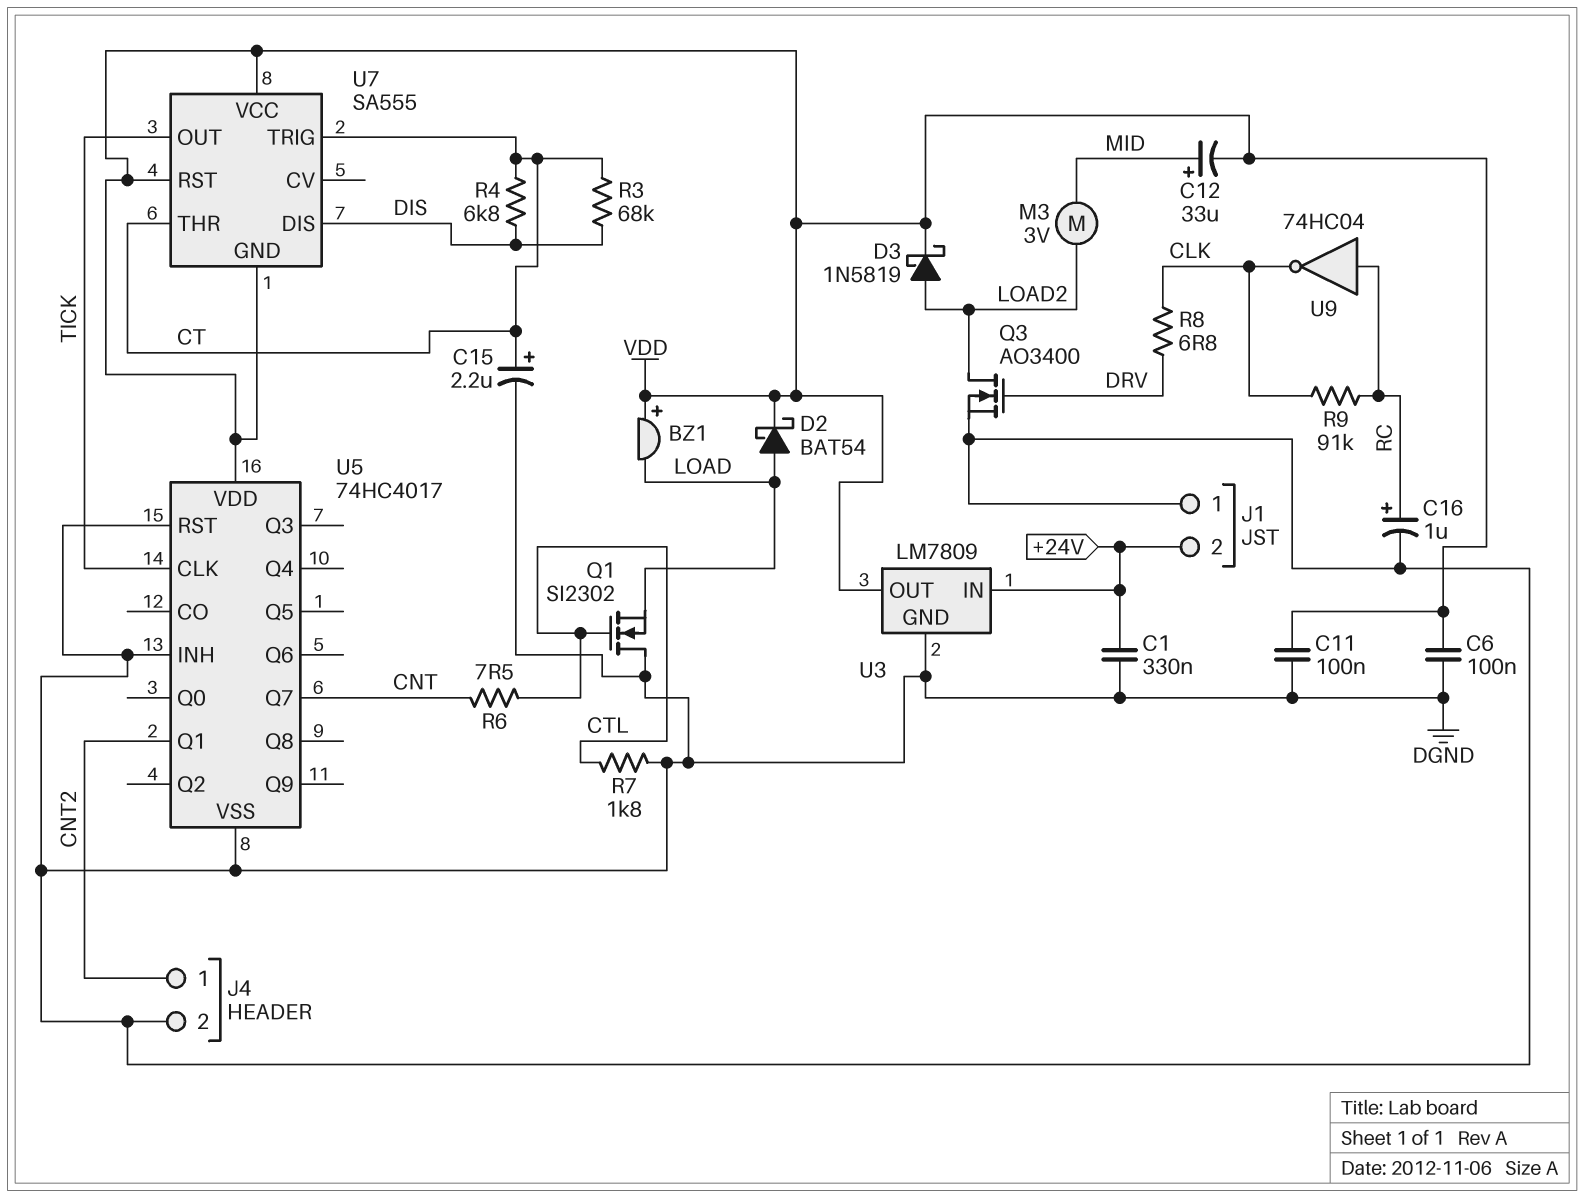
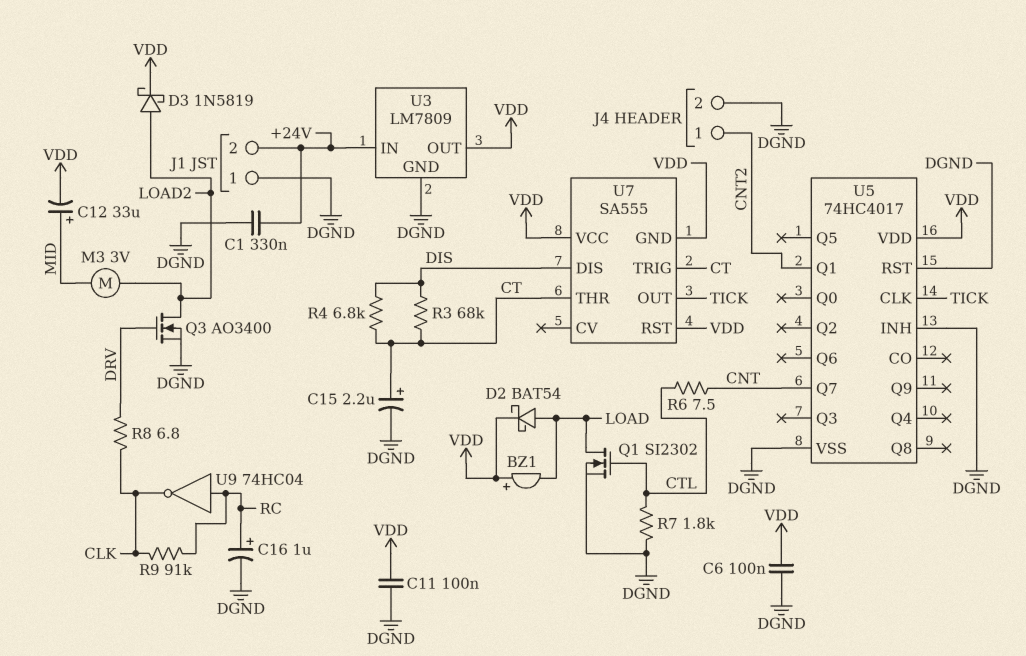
Q1: NMOS SI2302 (G CTL, D DGND, S LOAD) -> NMOS SI2302 (G CTL, D LOAD, S DGND)

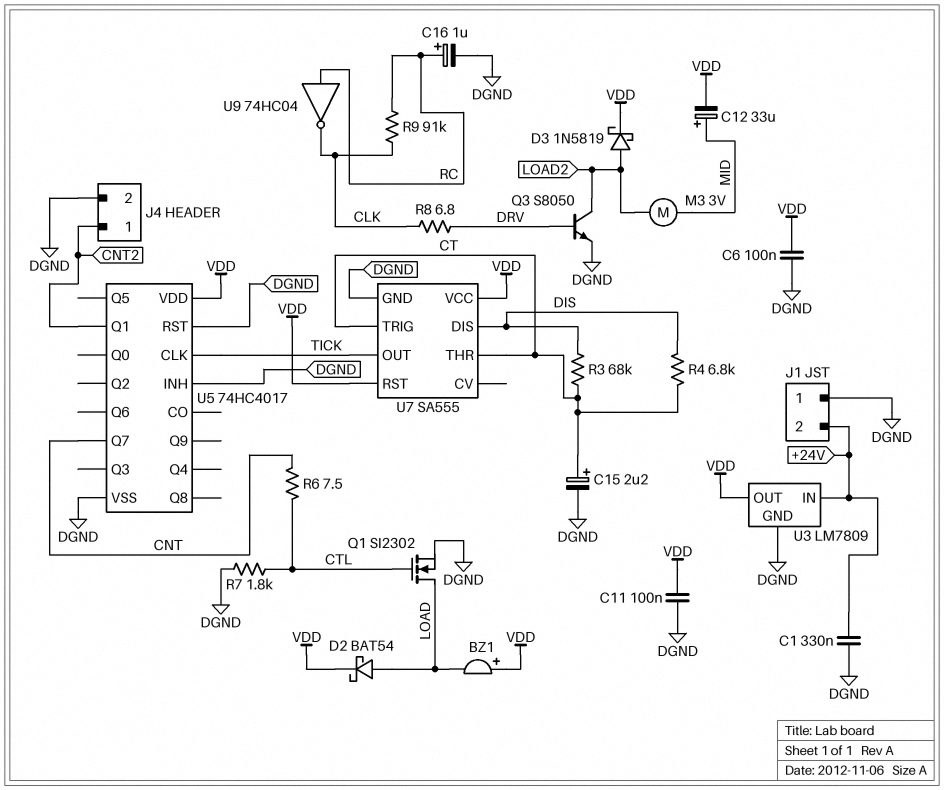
Q3: NMOS AO3400 (G DRV, D LOAD2, S DGND) -> NPN S8050 (B DRV, C LOAD2, E DGND)
U7 pin GND: VDD -> DGND

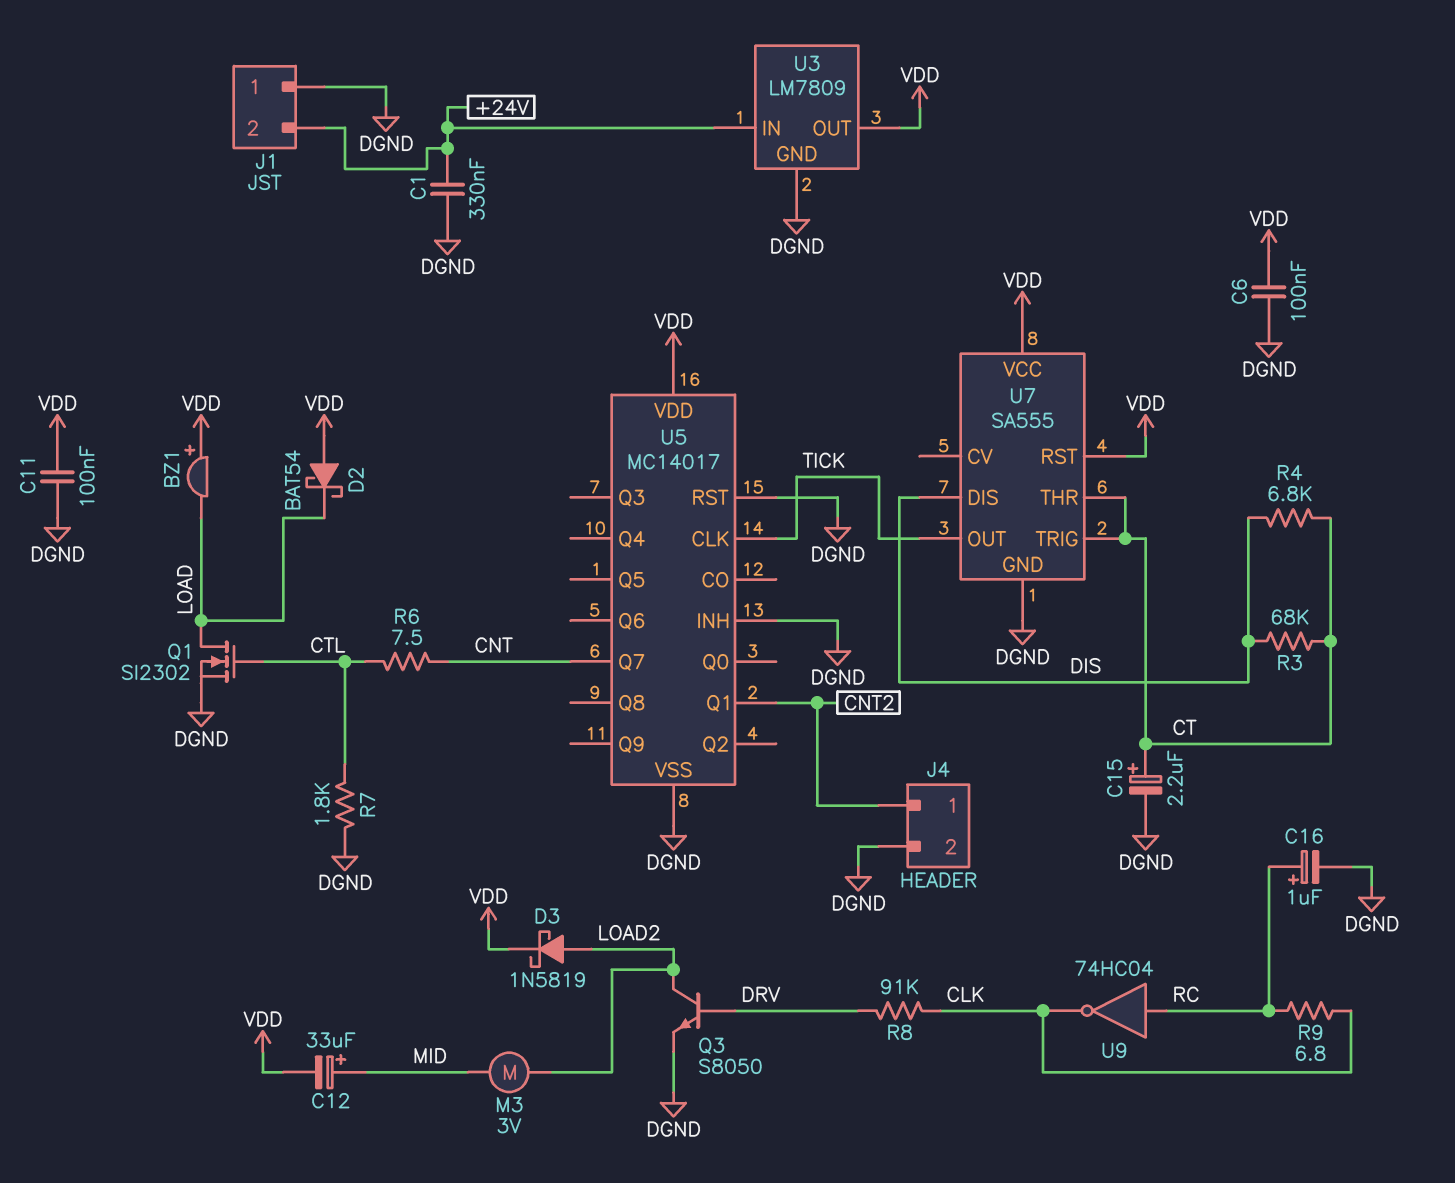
D2: schottky BAT54 (A LOAD, K VDD) -> schottky BAT54 (A VDD, K LOAD)
R8: 6.8 (CLK, DRV) -> 91k (CLK, DRV)
R9: 91k (CLK, RC) -> 6.8 (CLK, RC)
U5: 74HC4017 -> MC14017

